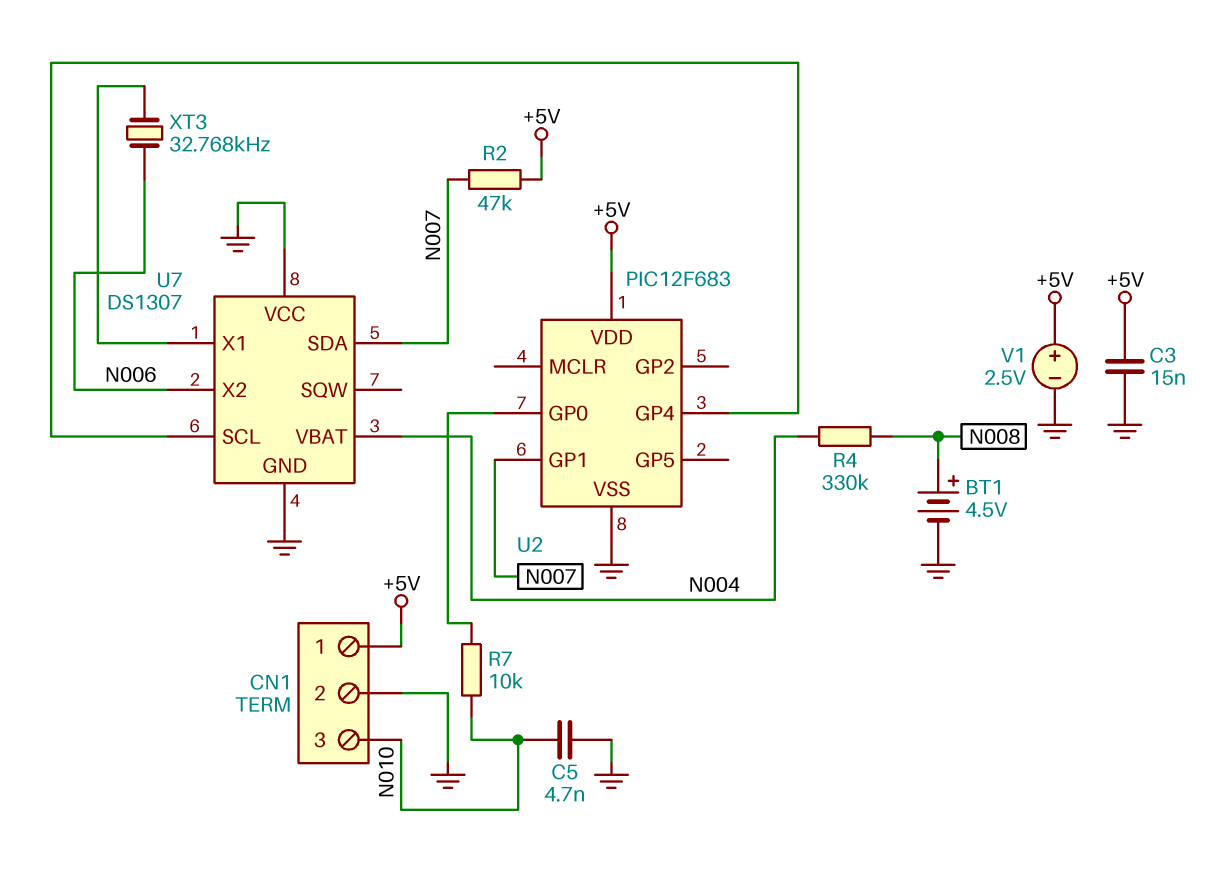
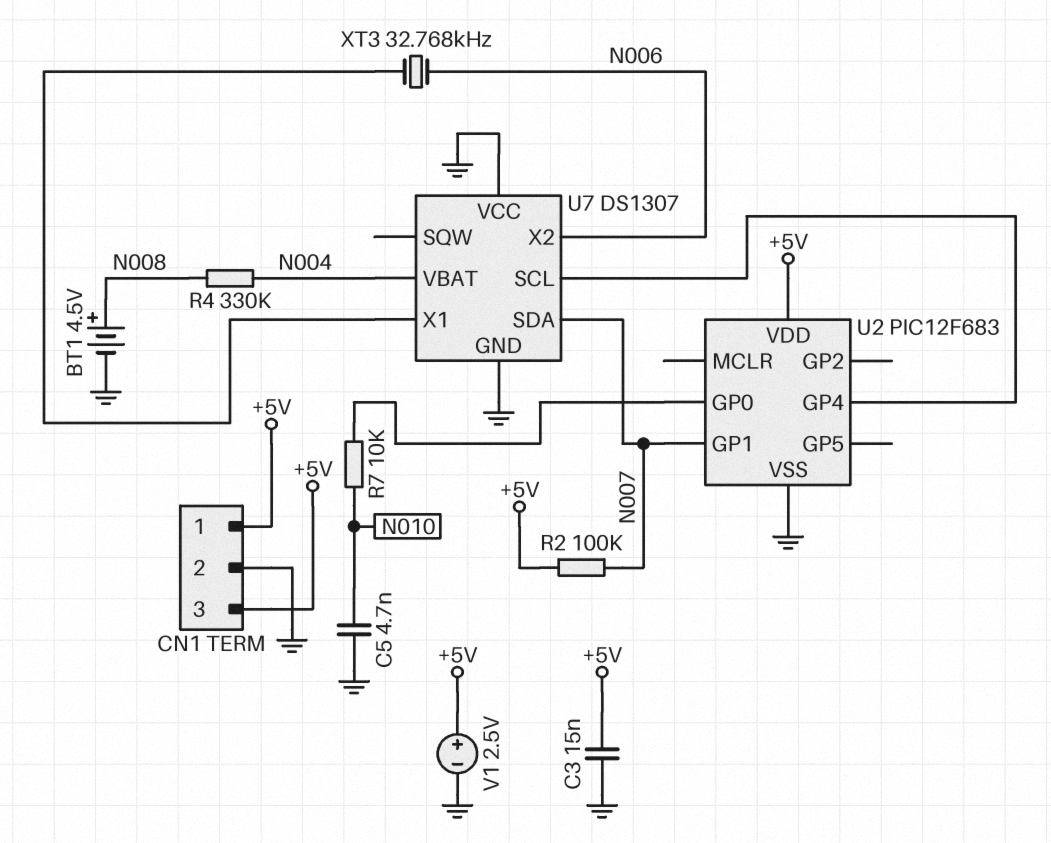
CN1 pin 3: N010 -> +5V
R2: 47k (+5V, N007) -> 100k (+5V, N007)

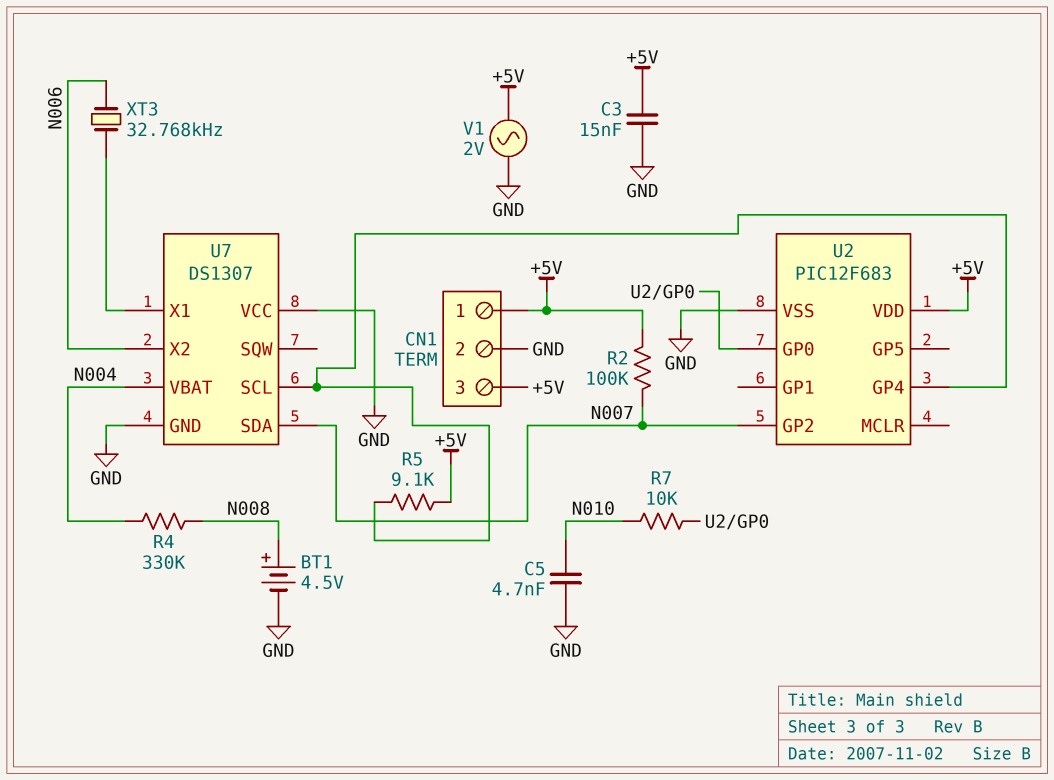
R5: none -> 9.1k (+5V, U2/GP4)
U2 pin GP1: N007 -> none
U2 pin GP2: none -> N007
V1: 2.5V (plus +5V, minus GND) -> AC 2V (+5V, GND)

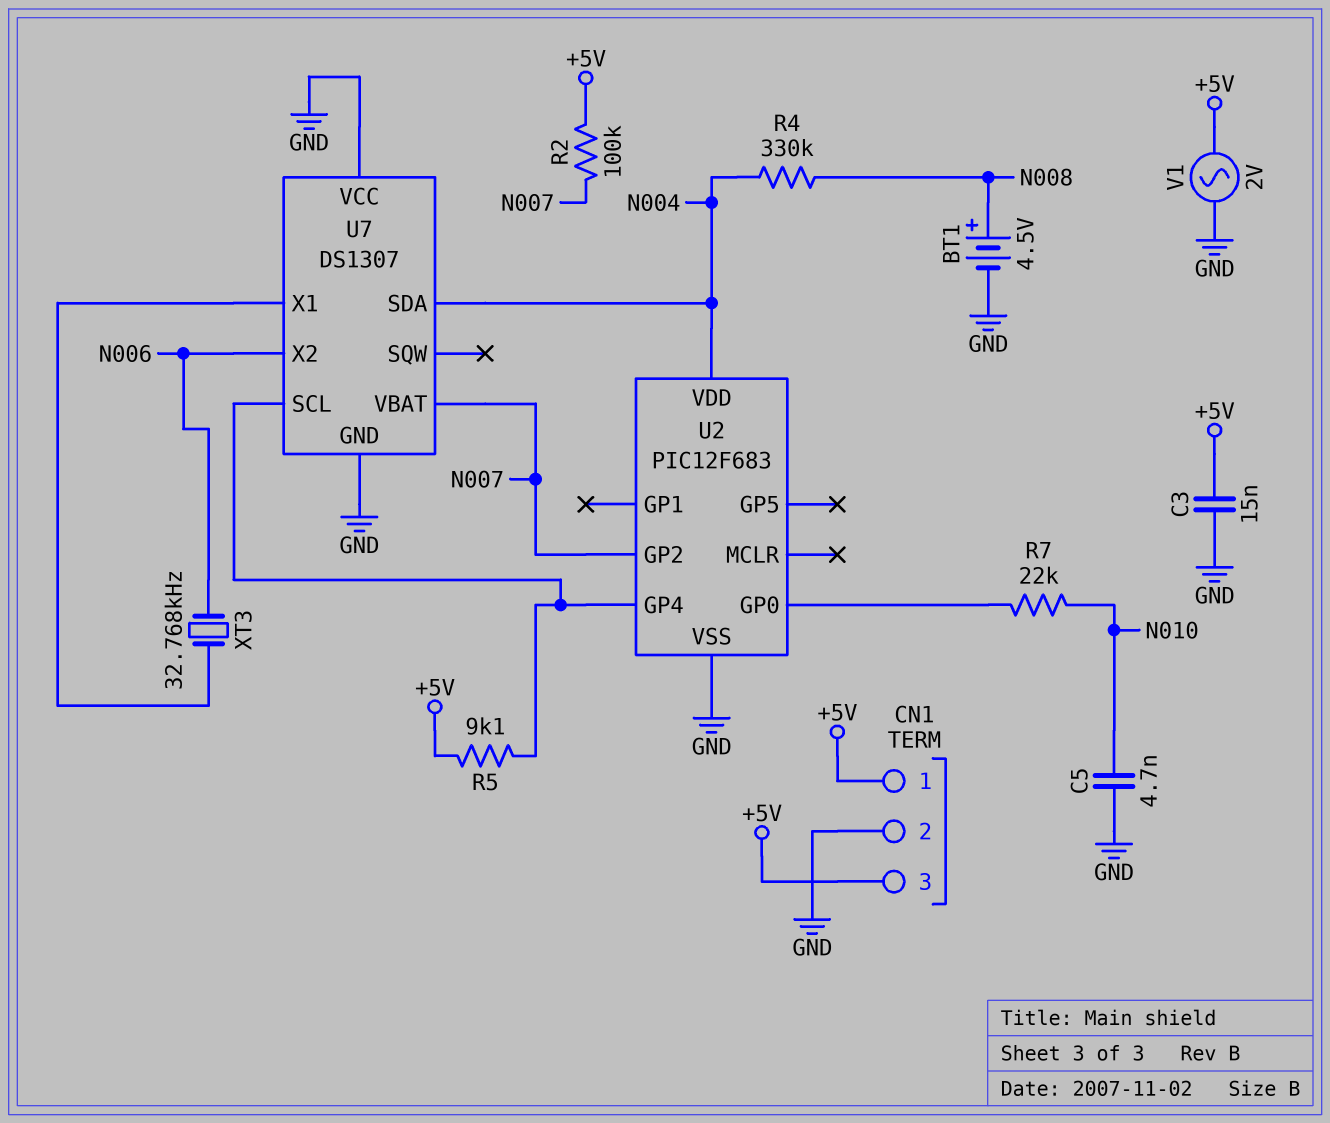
R7: 10k (N010, U2/GP0) -> 22k (N010, U2/GP0)
U2 pin VDD: +5V -> N004
U7 pin SDA: N007 -> N004
U7 pin VBAT: N004 -> N007

